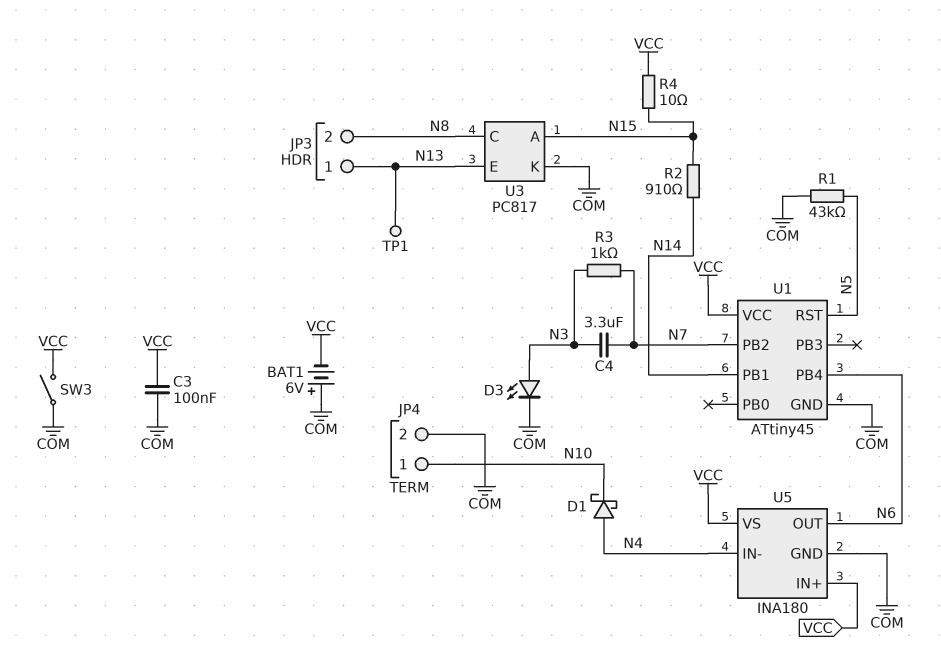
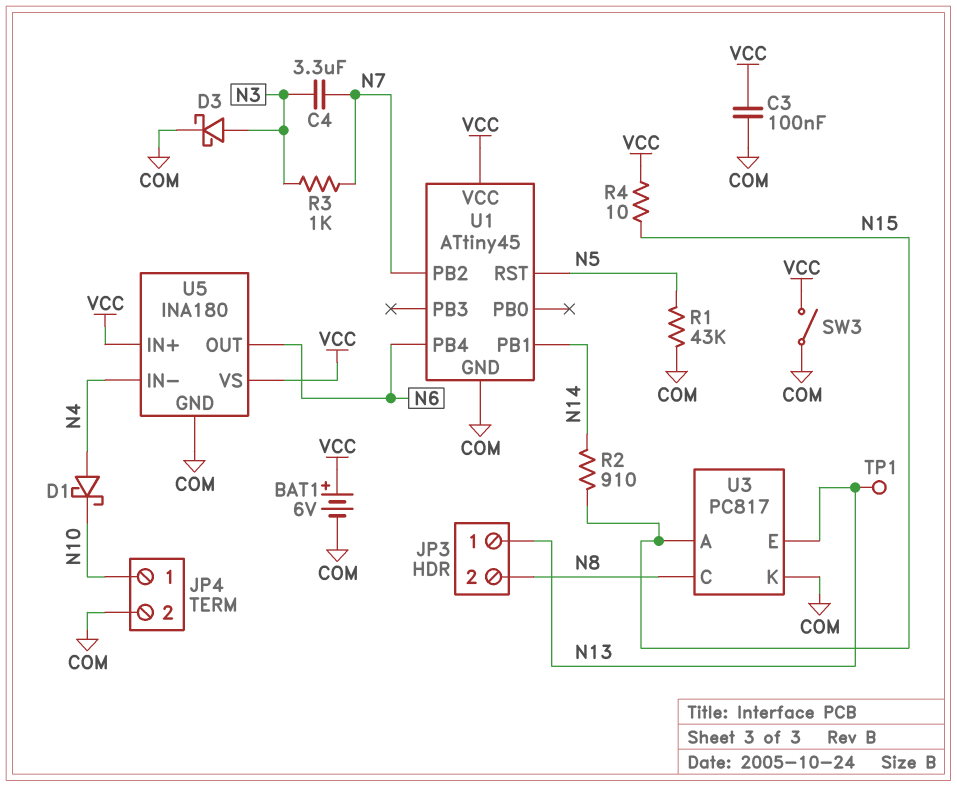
BAT1: 6V (plus COM, minus VCC) -> 6V (plus VCC, minus COM)
D3: LED (A N3, K COM) -> schottky (A N3, K COM)

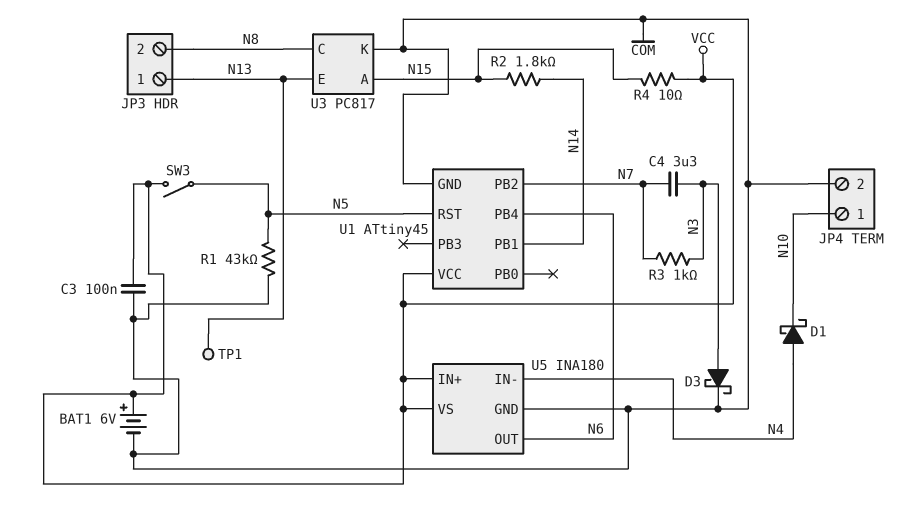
R2: 910 (N14, N15) -> 1.8k (N14, N15)
SW3: switch (COM, VCC) -> switch (N5, VCC)

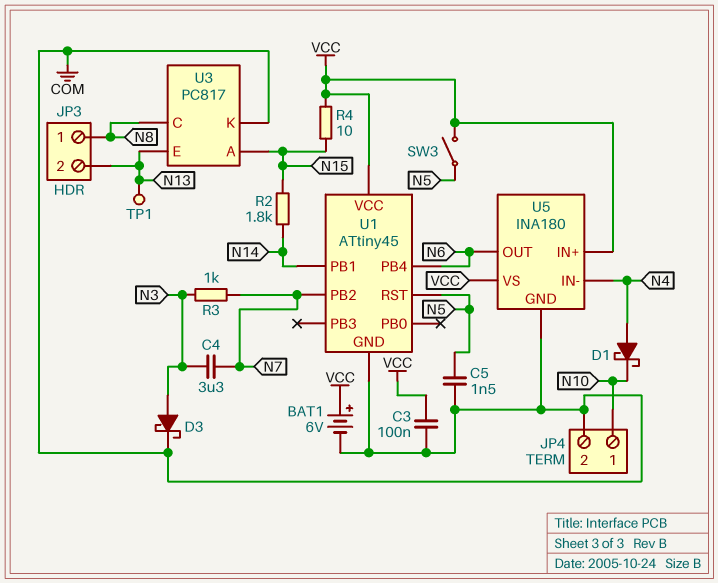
C5: none -> 1.5nF (COM, N5)
JP3 pin 1: N13 -> N8
JP3 pin 2: N8 -> N13
R1: 43k (COM, N5) -> none

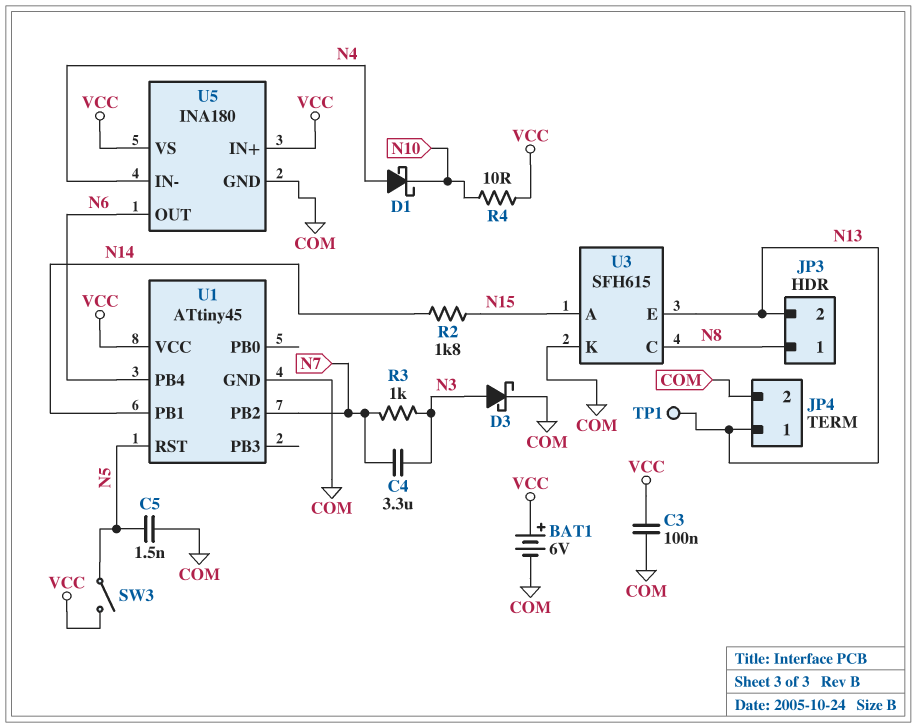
JP4 pin 1: N10 -> N13
R4: 10 (N15, VCC) -> 10 (N10, VCC)
U3: PC817 -> SFH615

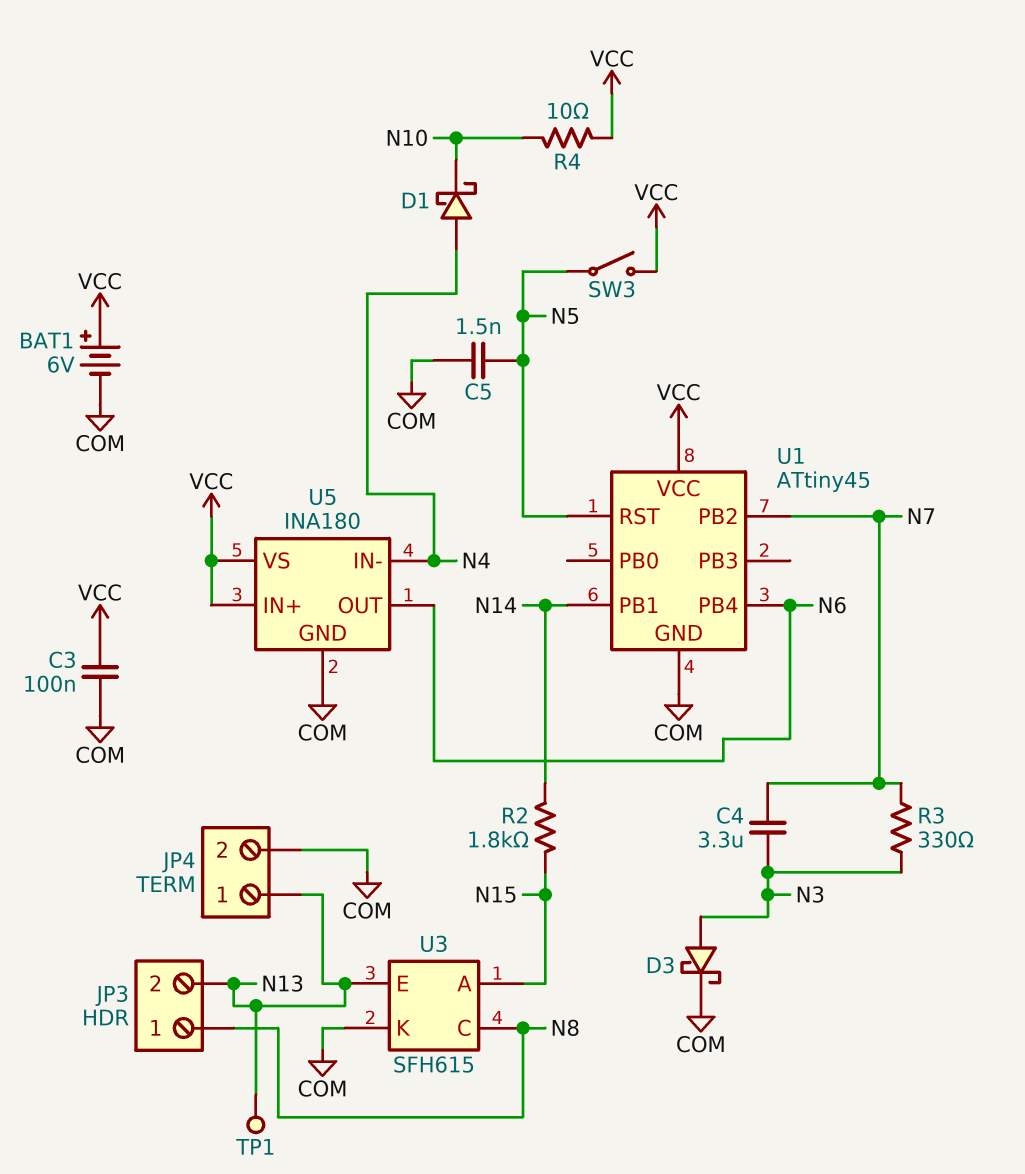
R3: 1k (N3, N7) -> 330 (N3, N7)

